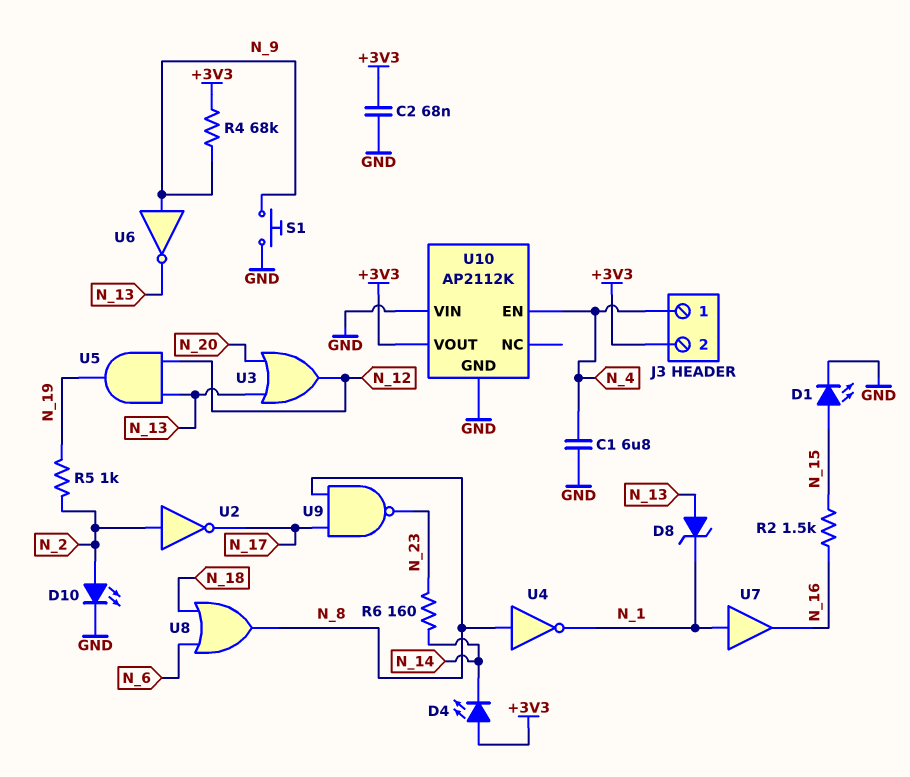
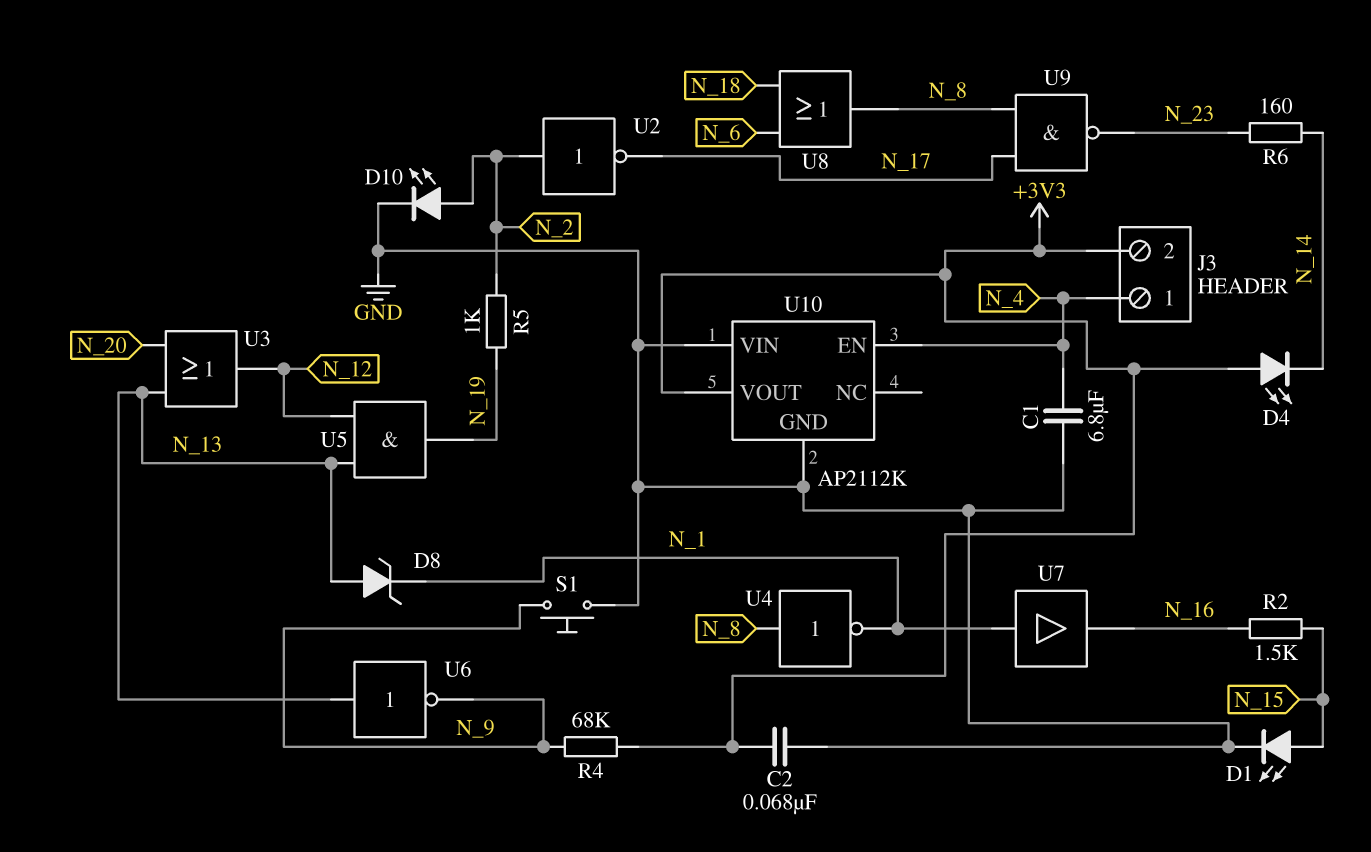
U6: NOT (in N_9, out N_13) -> NOT (in N_13, out N_9)

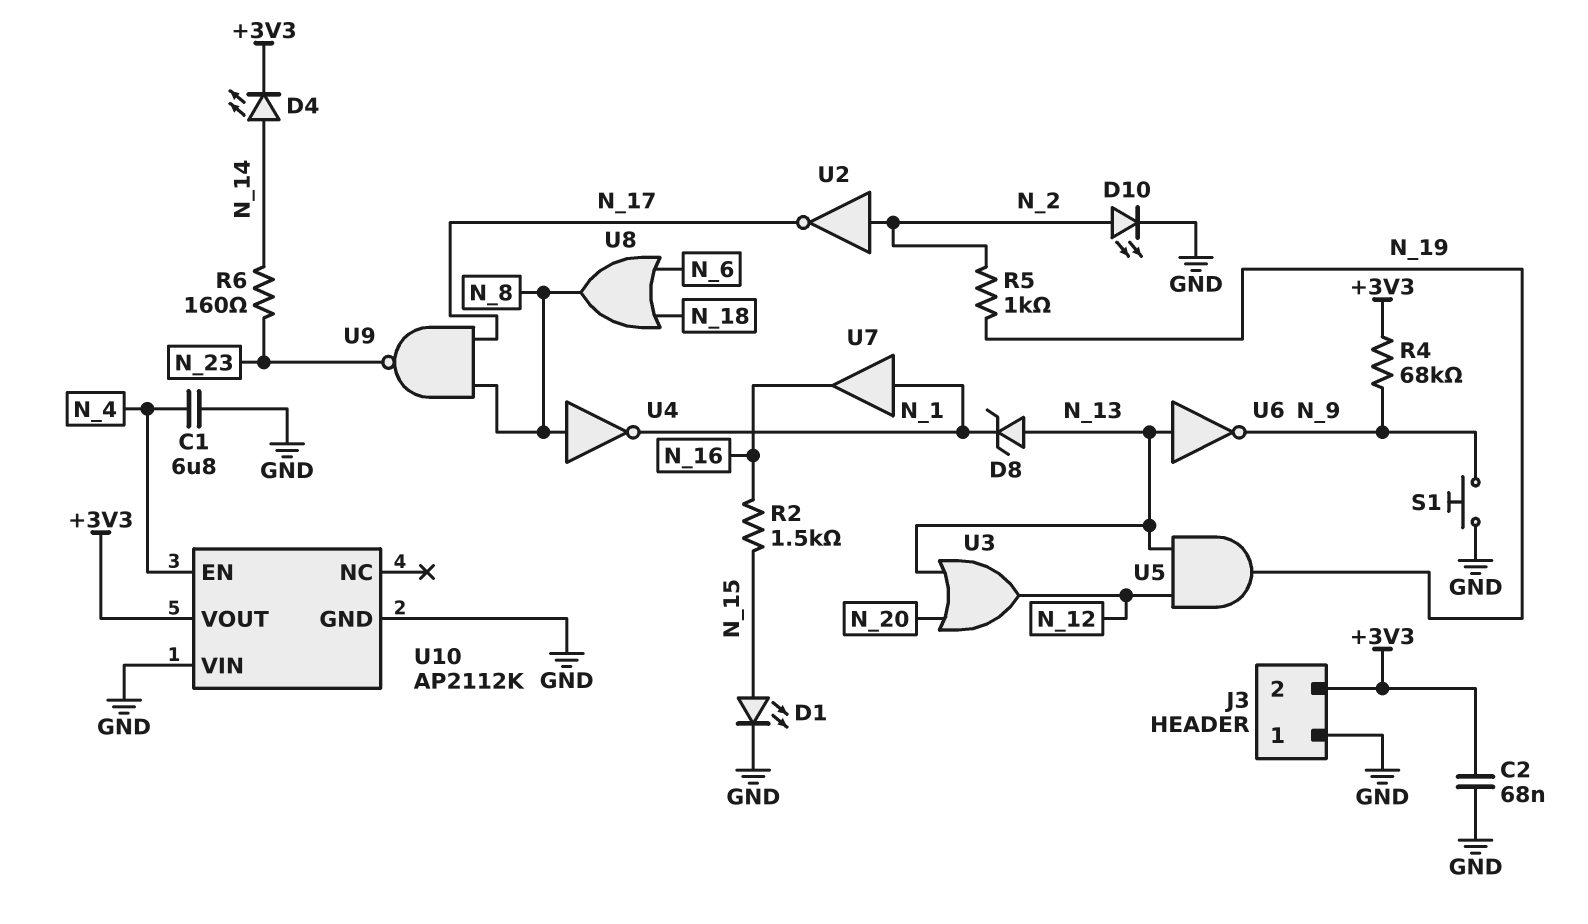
D4: LED (A +3V3, K N_14) -> LED (A N_14, K +3V3)
J3 pin 1: N_4 -> GND

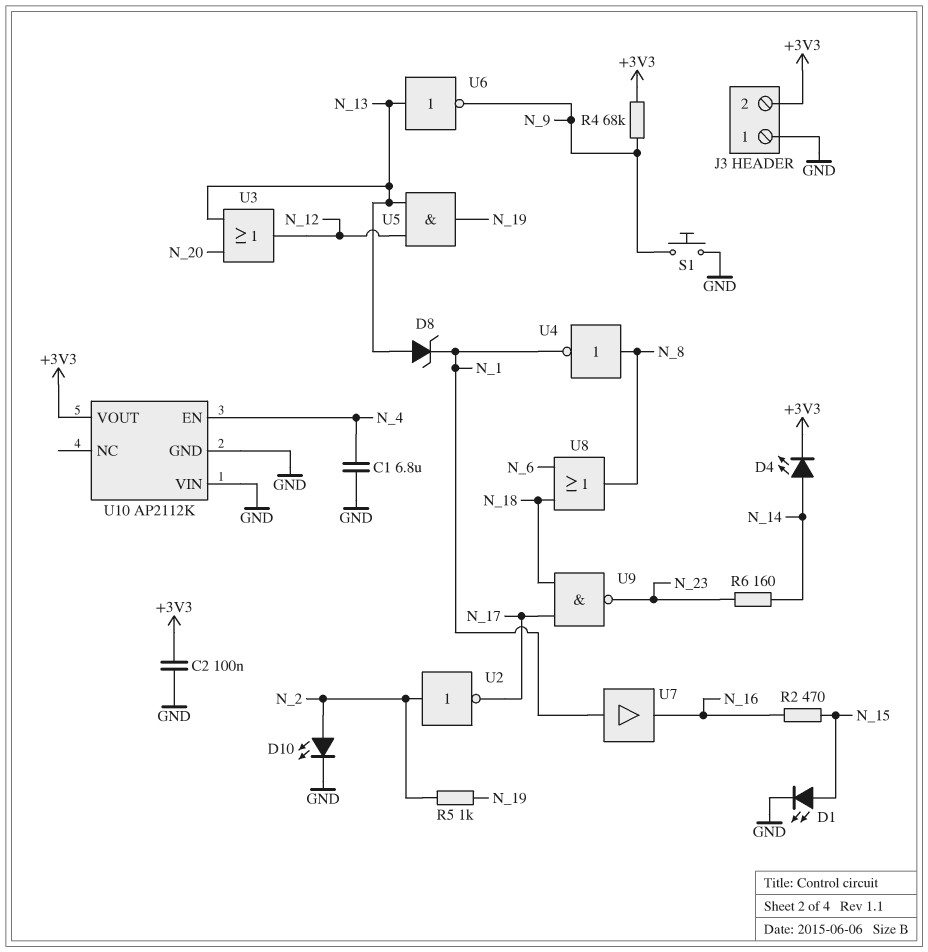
C2: 68nF (+3V3, GND) -> 100nF (+3V3, GND)
R2: 1.5k (N_15, N_16) -> 470 (N_15, N_16)
U9: NAND (in N_8, in N_17, out N_23) -> NAND (in N_17, in N_18, out N_23)

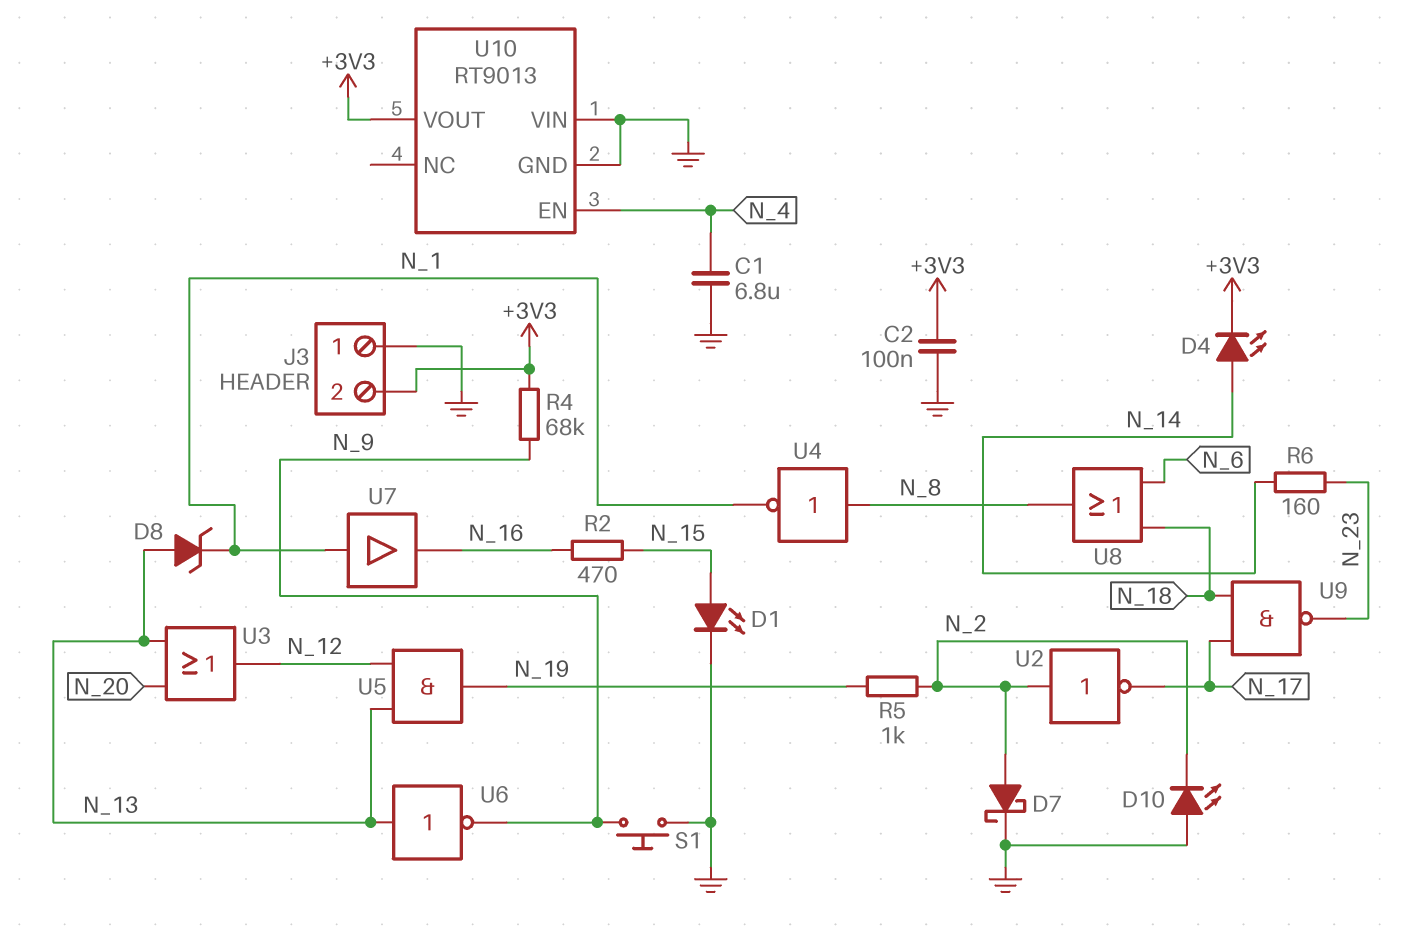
D7: none -> schottky (A N_2, K GND)
D10: LED (A N_2, K GND) -> LED (A GND, K N_2)
U10: AP2112K -> RT9013

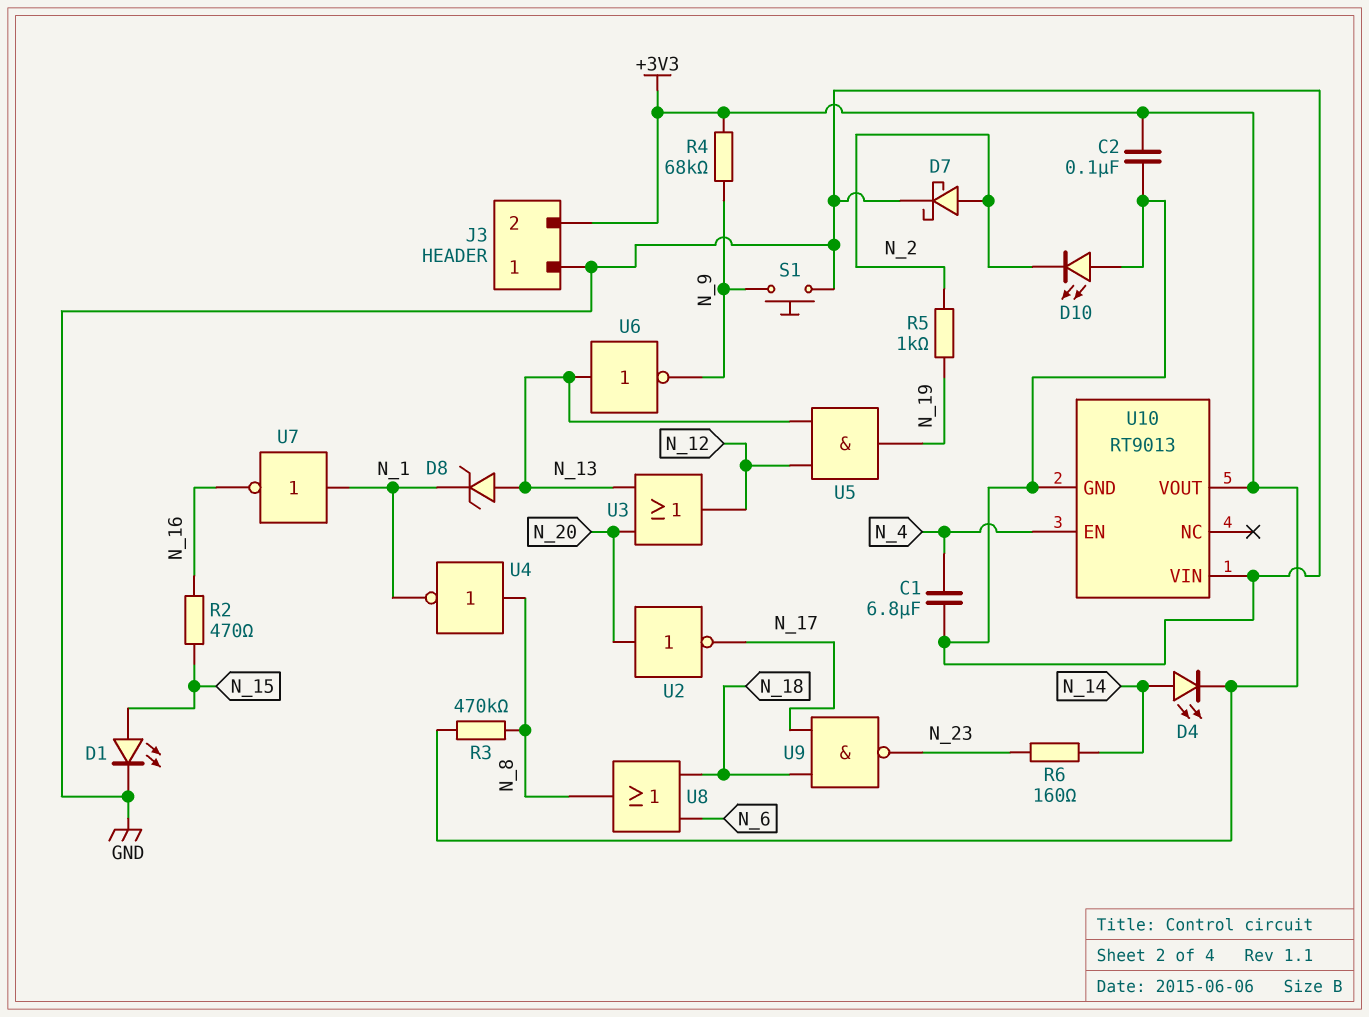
R3: none -> 470k (+3V3, N_8)
U2: NOT (in N_2, out N_17) -> NOT (in N_20, out N_17)
U7: buffer (in N_1, out N_16) -> NOT (in N_1, out N_16)

